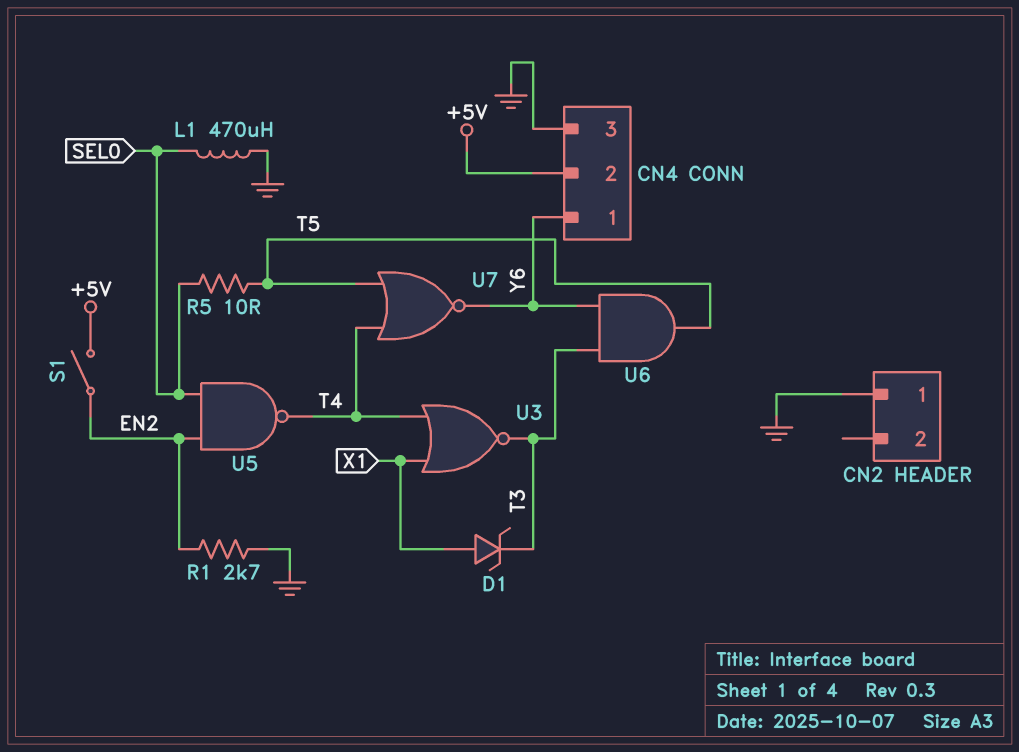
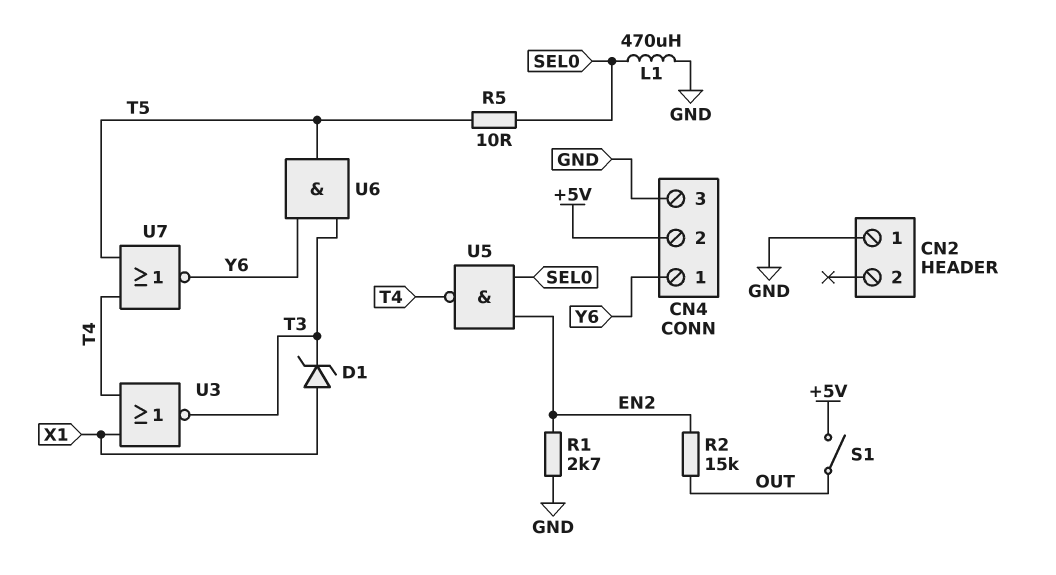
R2: none -> 15k (EN2, OUT)
S1: switch (+5V, EN2) -> switch (+5V, OUT)

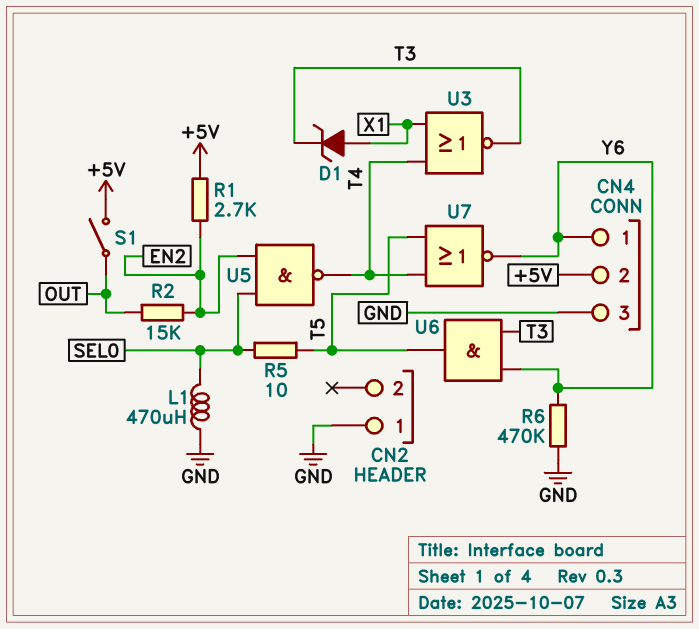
R1: 2.7k (EN2, GND) -> 2.7k (+5V, EN2)
R6: none -> 470k (GND, Y6)

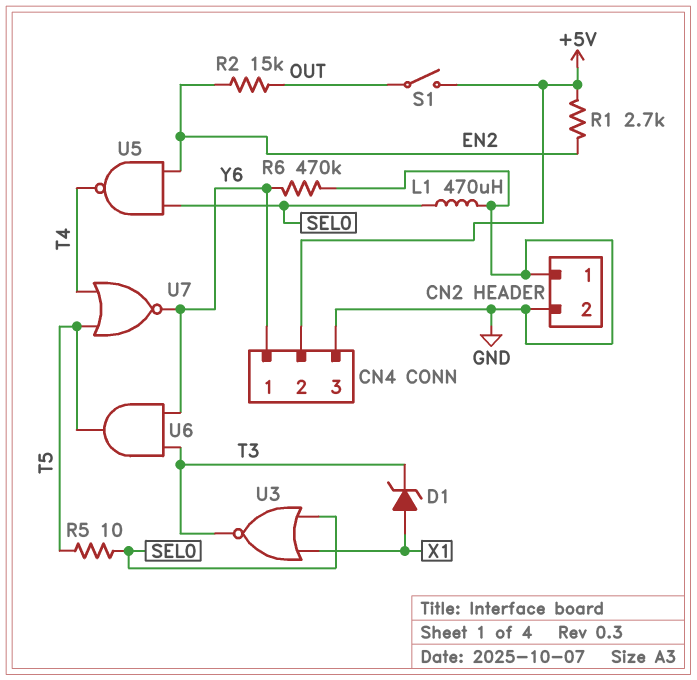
CN2 pin 2: none -> GND
U3: NOR (in T4, in X1, out T3) -> NOR (in SEL0, in X1, out T3)

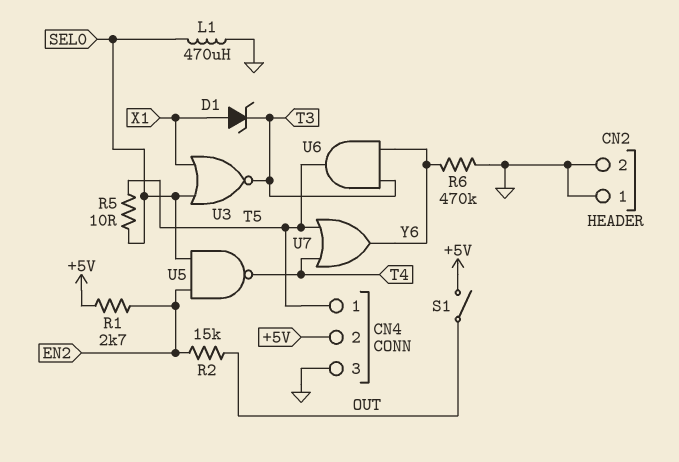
CN4 pin 1: Y6 -> T5
U7: NOR (in T4, in T5, out Y6) -> OR (in T4, in T5, out Y6)

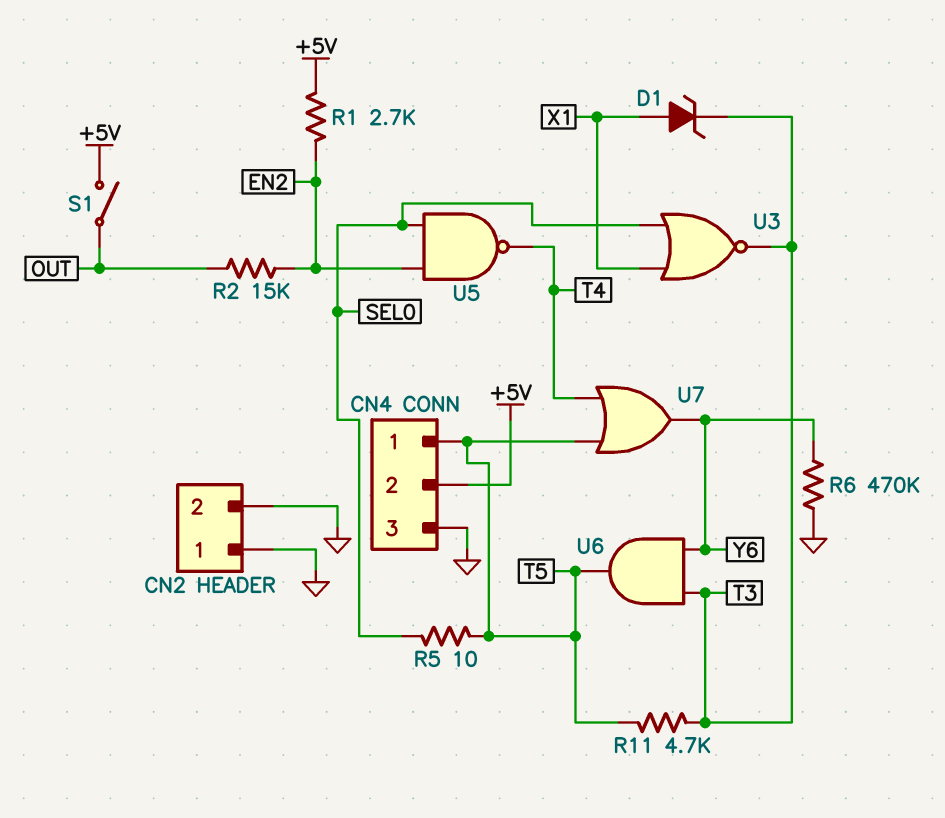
L1: 470uH (GND, SEL0) -> none
R11: none -> 4.7k (T3, T5)

